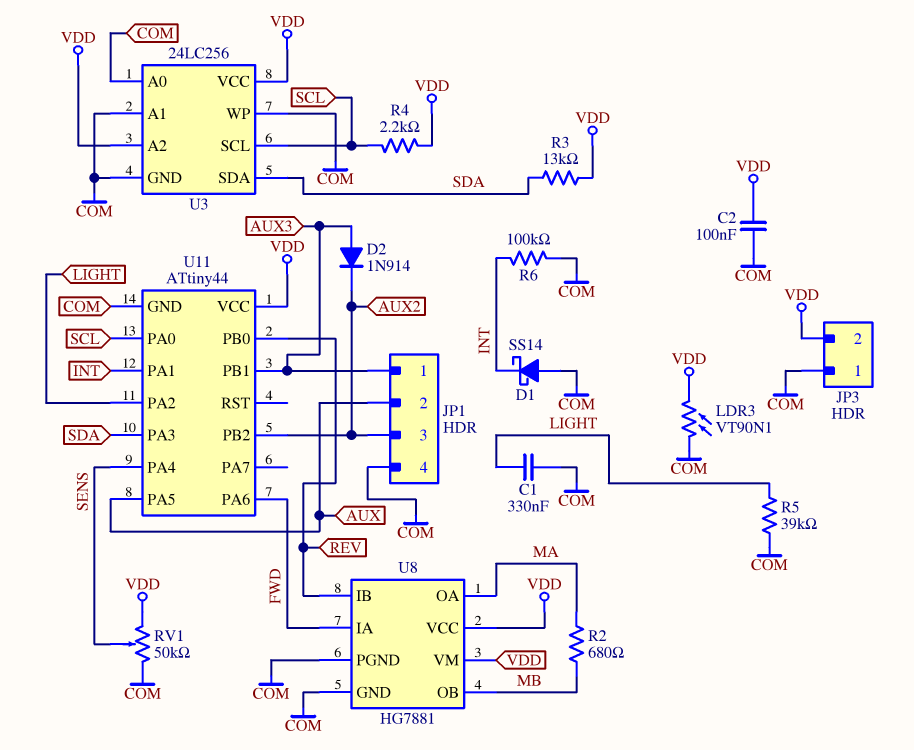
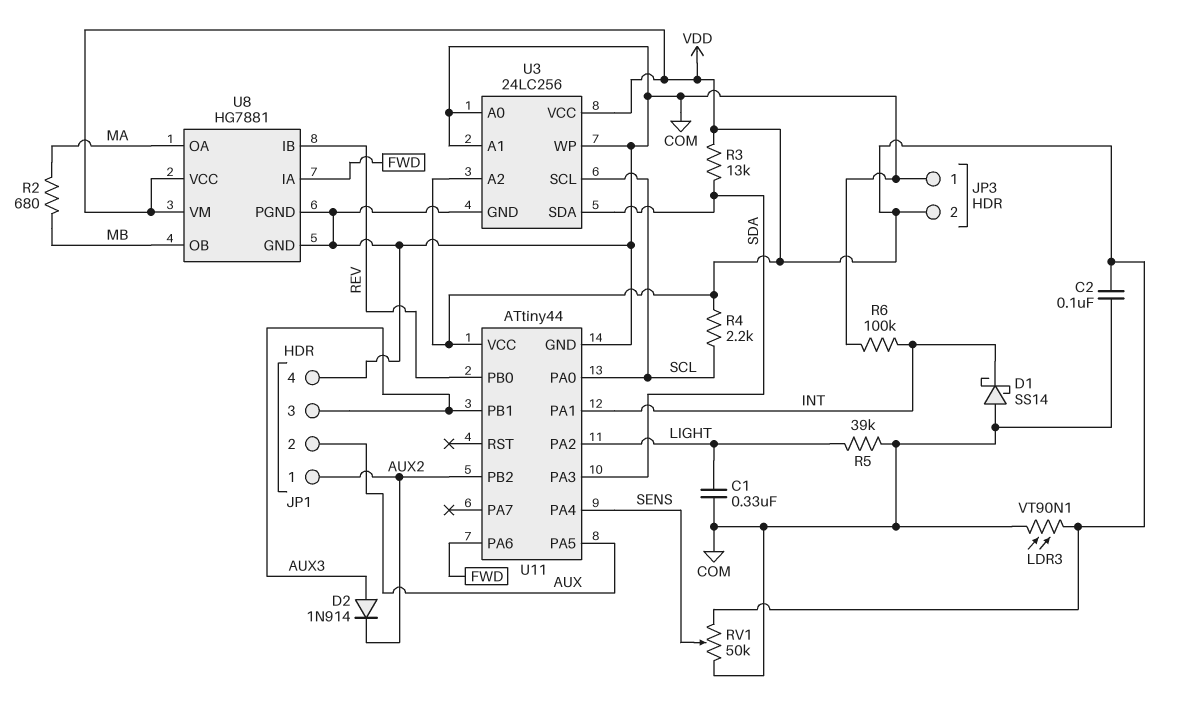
JP1 pin 1: AUX3 -> AUX2
JP1 pin 3: AUX2 -> AUX3

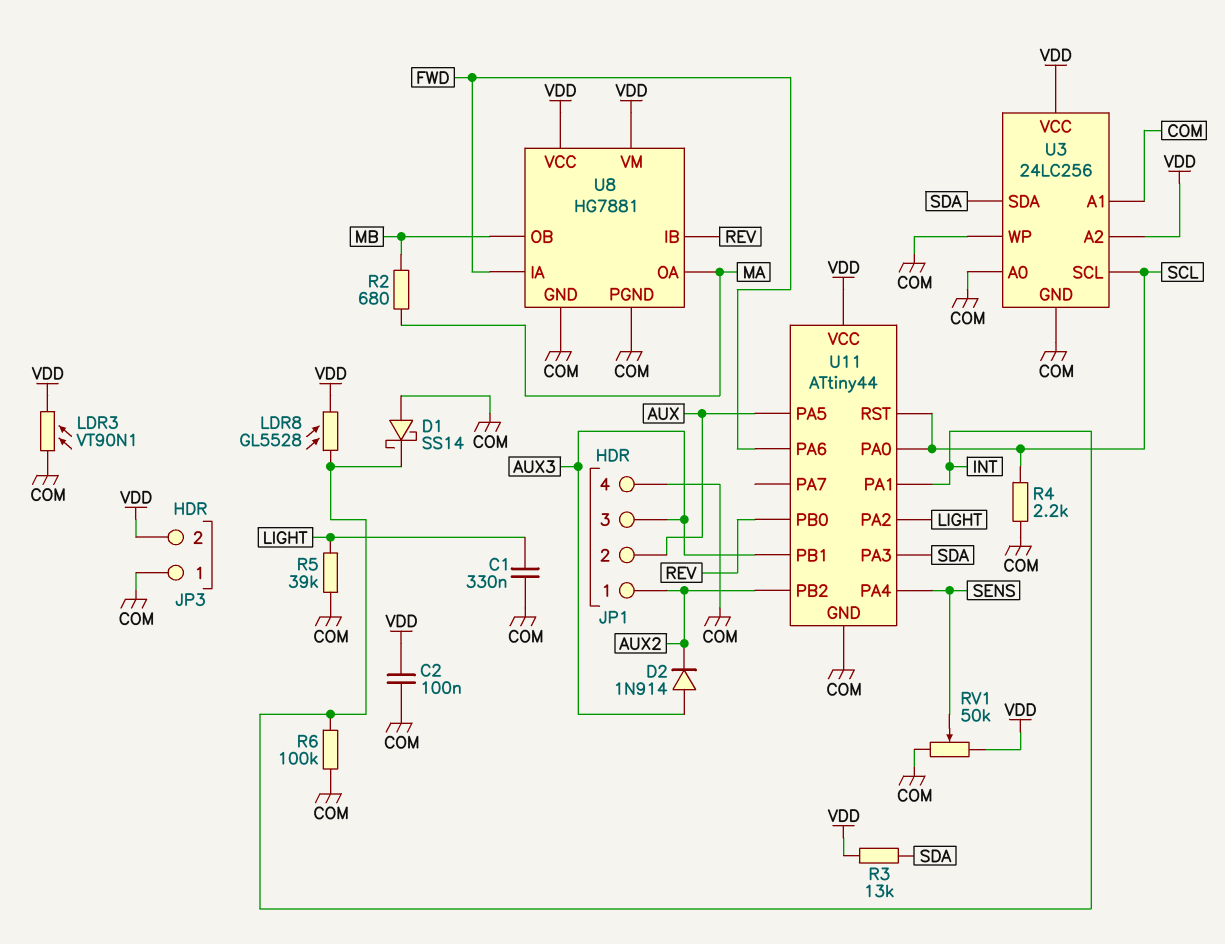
LDR8: none -> GL5528 (INT, VDD)
R4: 2.2k (SCL, VDD) -> 2.2k (COM, SCL)
U11 pin RST: none -> SCL

